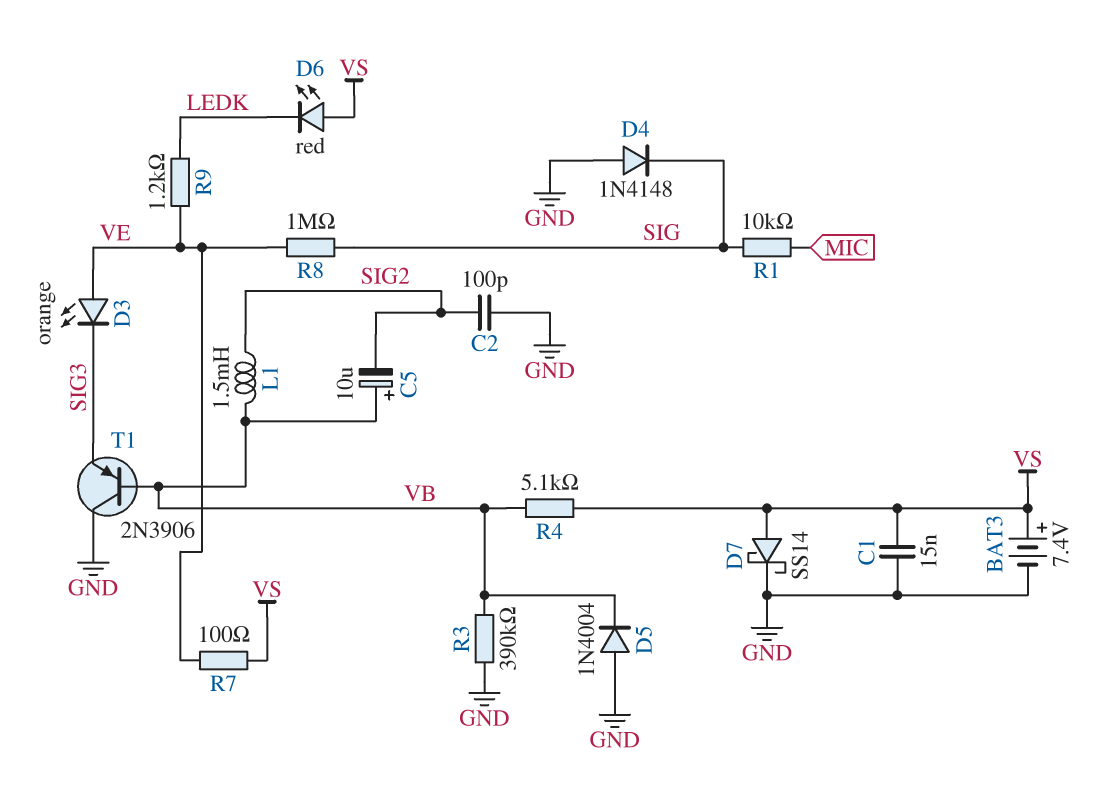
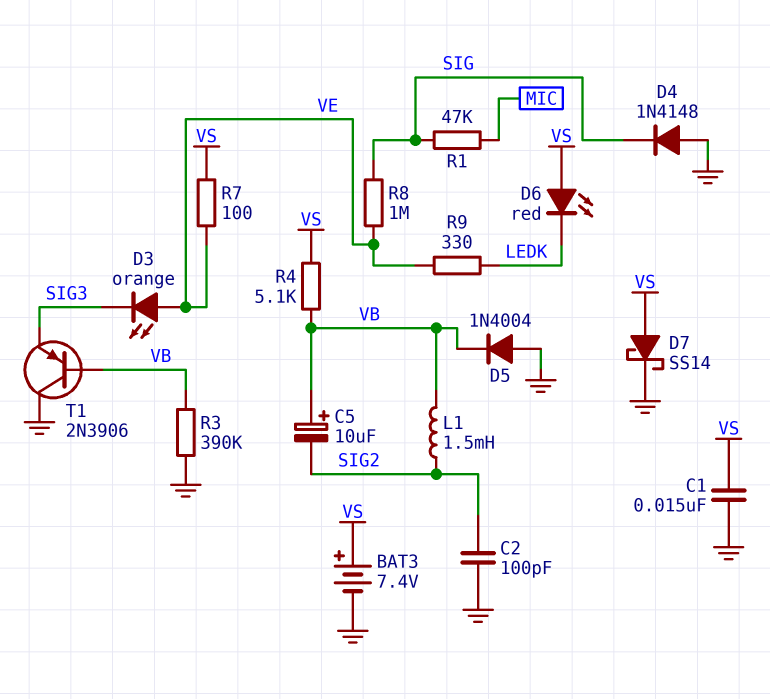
R1: 10k (MIC, SIG) -> 47k (MIC, SIG)
R9: 1.2k (LEDK, VE) -> 330 (LEDK, VE)

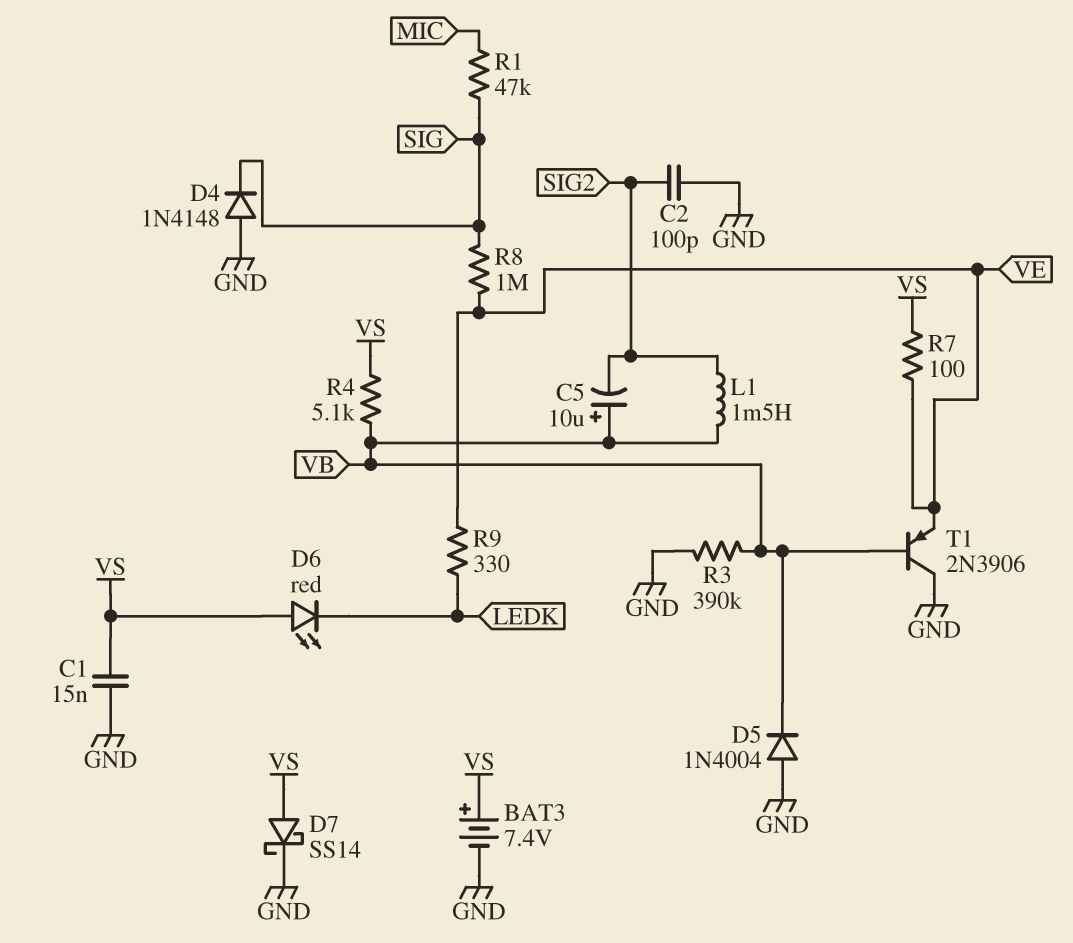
D3: LED orange (A VE, K SIG3) -> none
T1: PNP 2N3906 (B VB, C GND, E SIG3) -> PNP 2N3906 (B VB, C GND, E VE)

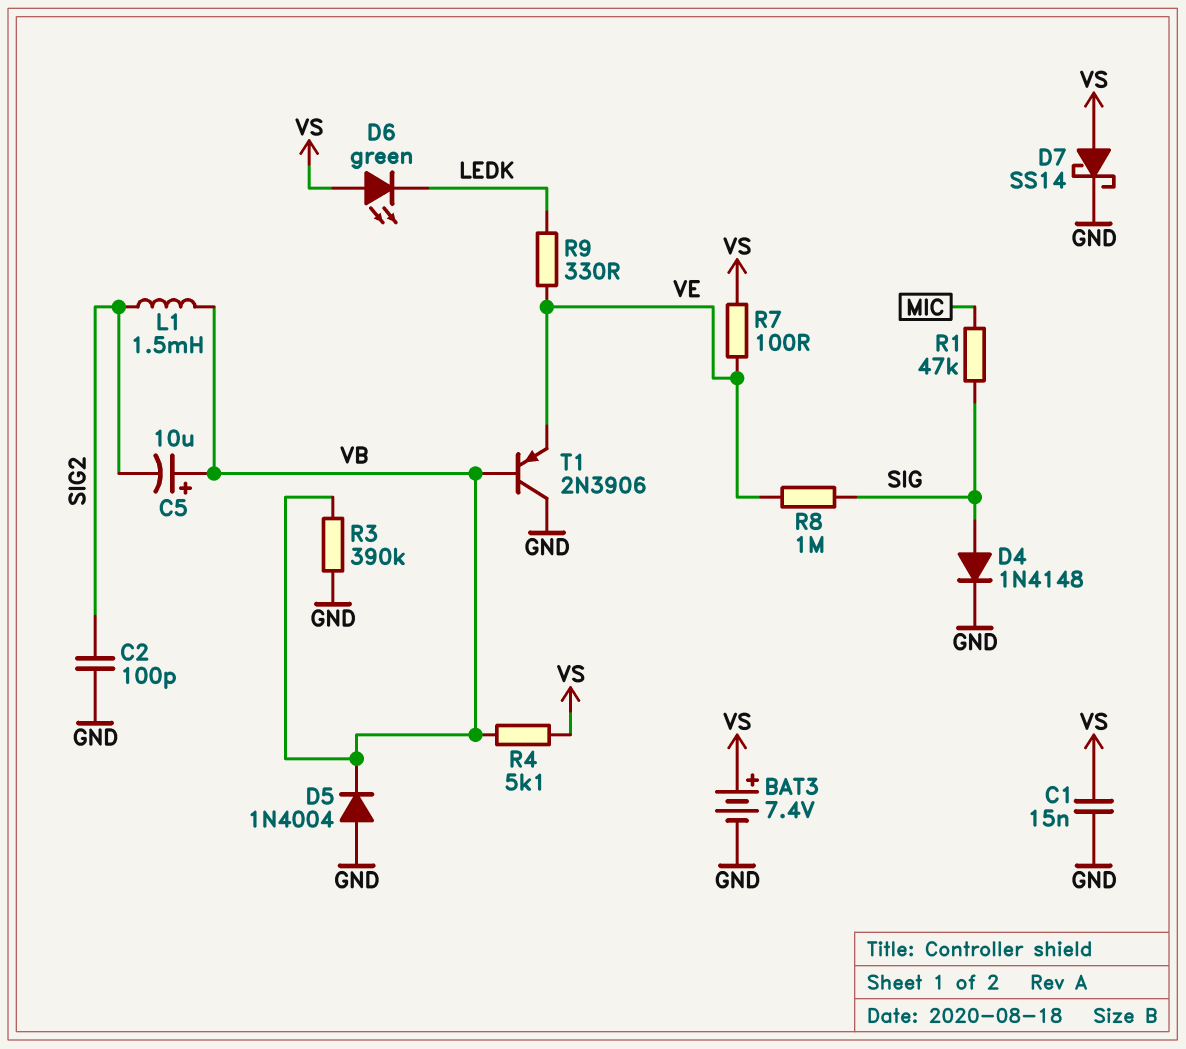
D4: diode 1N4148 (A GND, K SIG) -> diode 1N4148 (A SIG, K GND)
D6: LED red (A VS, K LEDK) -> LED green (A VS, K LEDK)

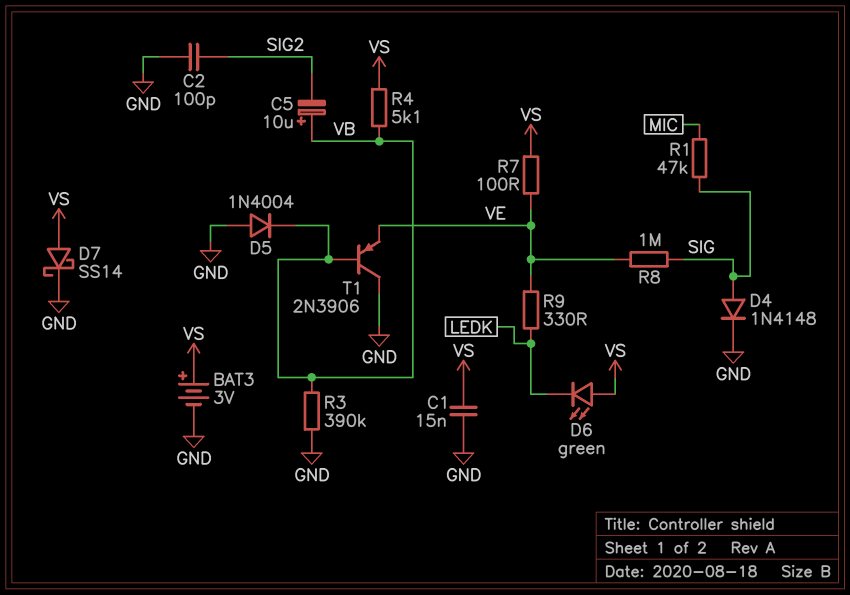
BAT3: 7.4V (plus VS, minus GND) -> 3V (plus VS, minus GND)
L1: 1.5mH (SIG2, VB) -> none

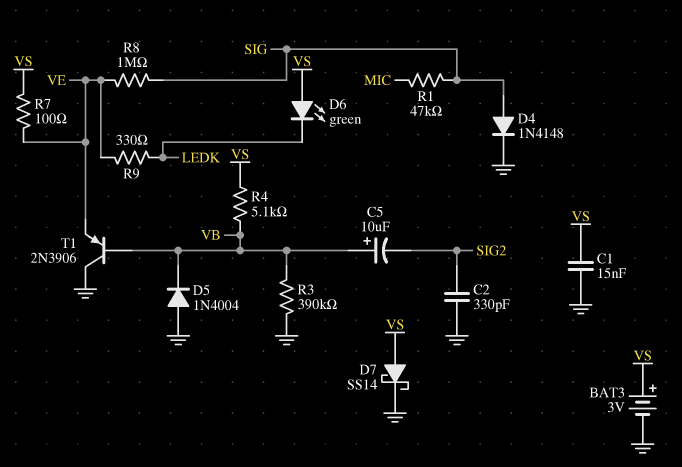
C2: 100pF (GND, SIG2) -> 330pF (GND, SIG2)

